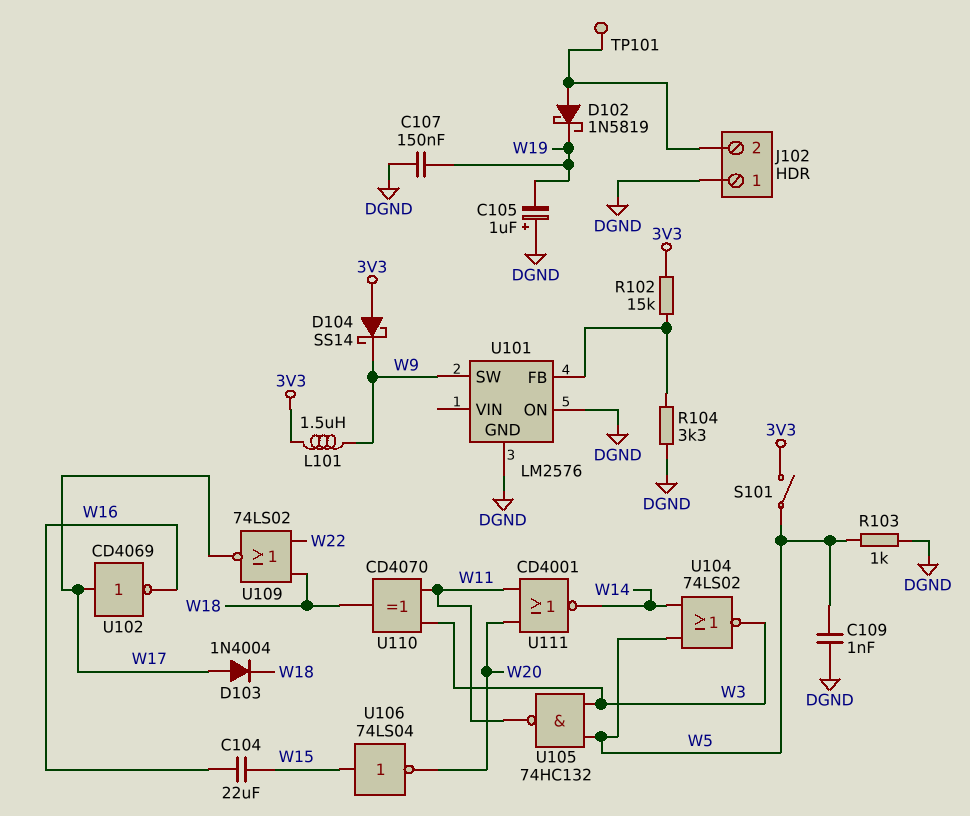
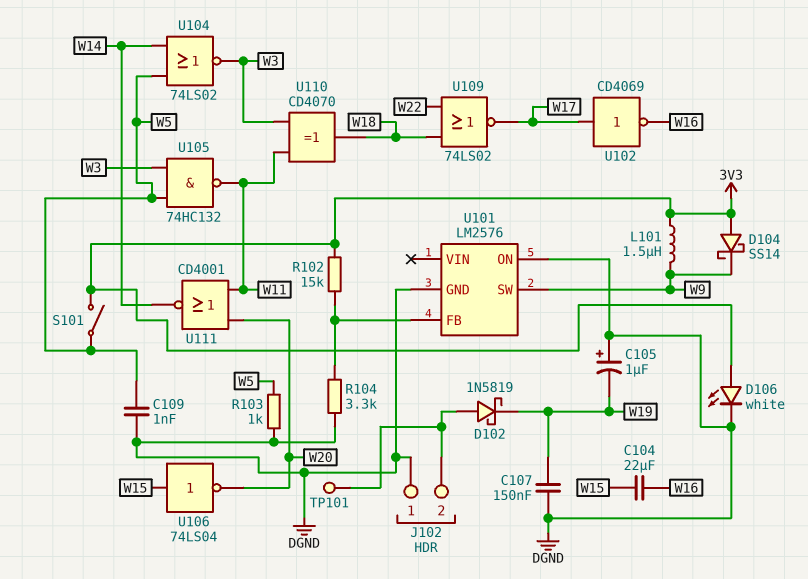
D103: diode 1N4004 (A W17, K W18) -> none
D106: none -> LED white (A 3V3, K DGND)

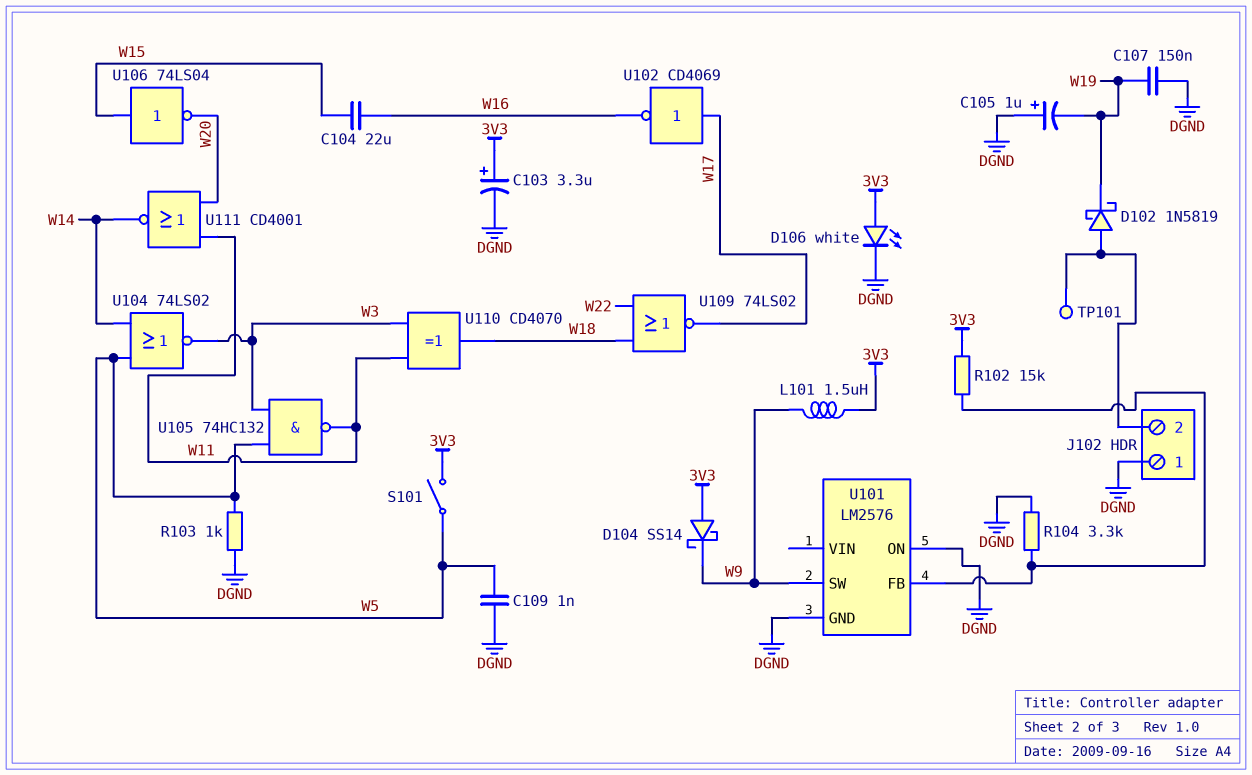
C103: none -> 3.3uF (plus 3V3, minus DGND)

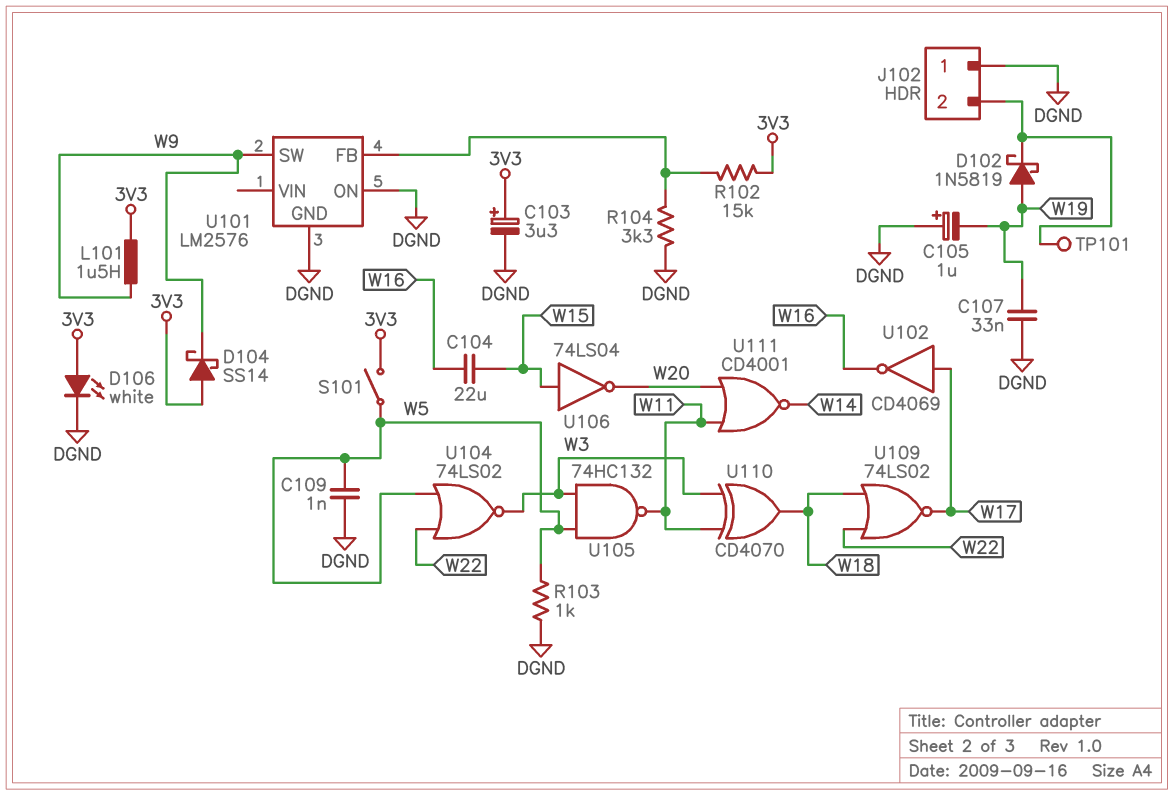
C107: 150nF (DGND, W19) -> 33nF (DGND, W19)
D102: schottky 1N5819 (A J102/2, K W19) -> schottky 1N5819 (A W19, K J102/2)
U104: NOR 74LS02 (in W5, in W14, out W3) -> NOR 74LS02 (in W5, in W22, out W3)

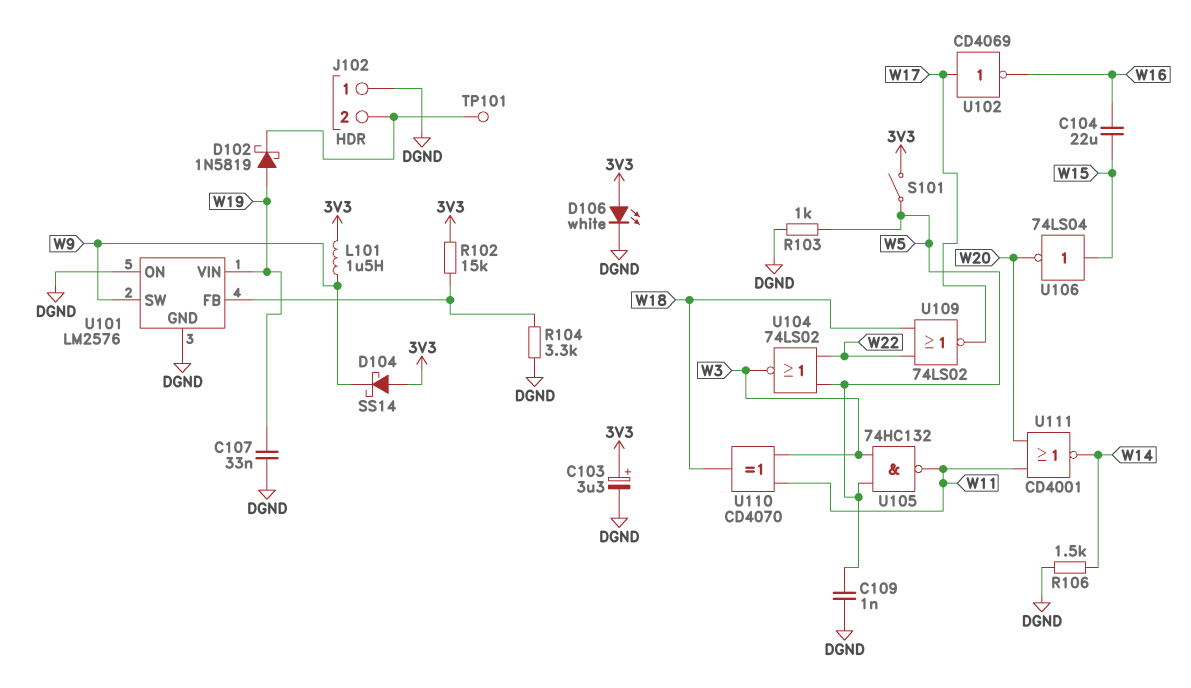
C105: 1uF (plus DGND, minus W19) -> none
R106: none -> 1.5k (DGND, W14)
U101 pin VIN: none -> W19

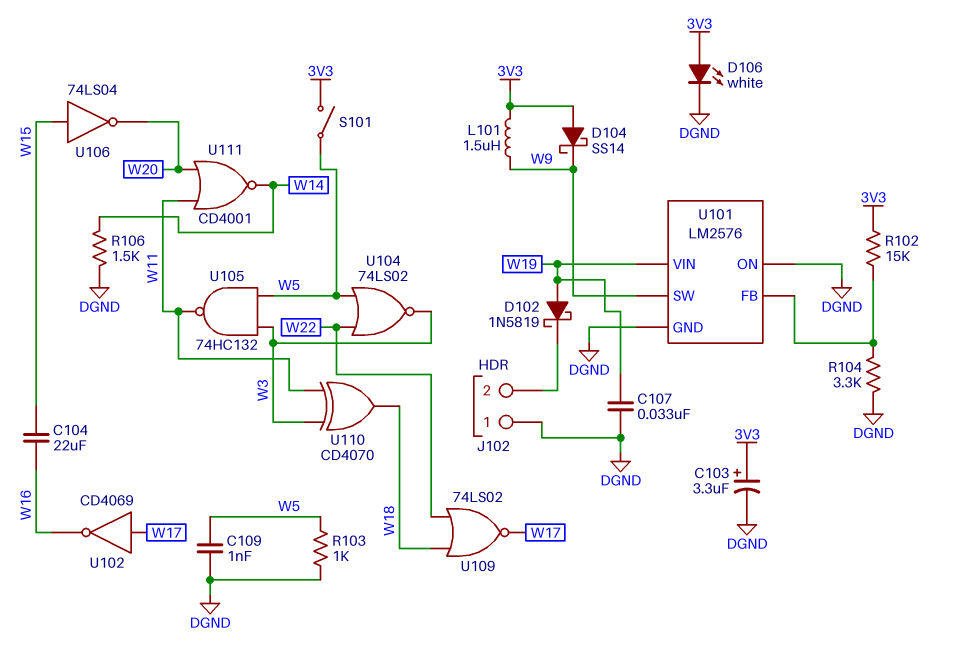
TP101: test point (J102/2) -> none

